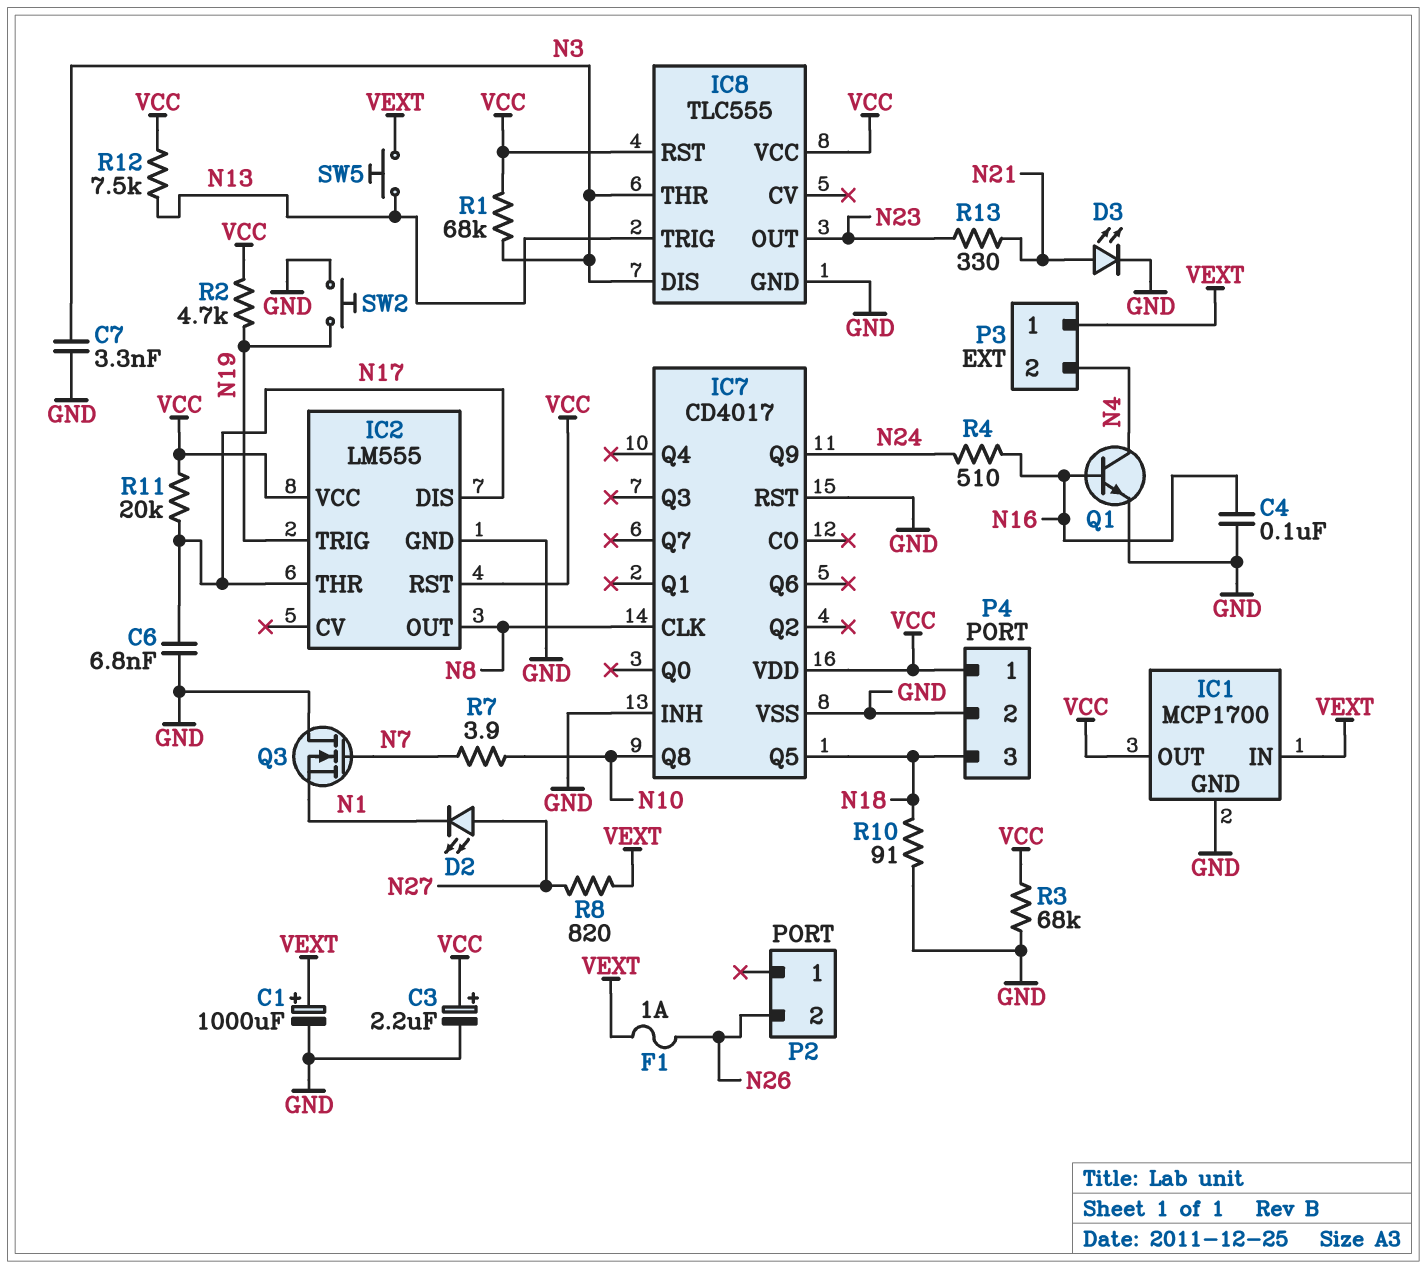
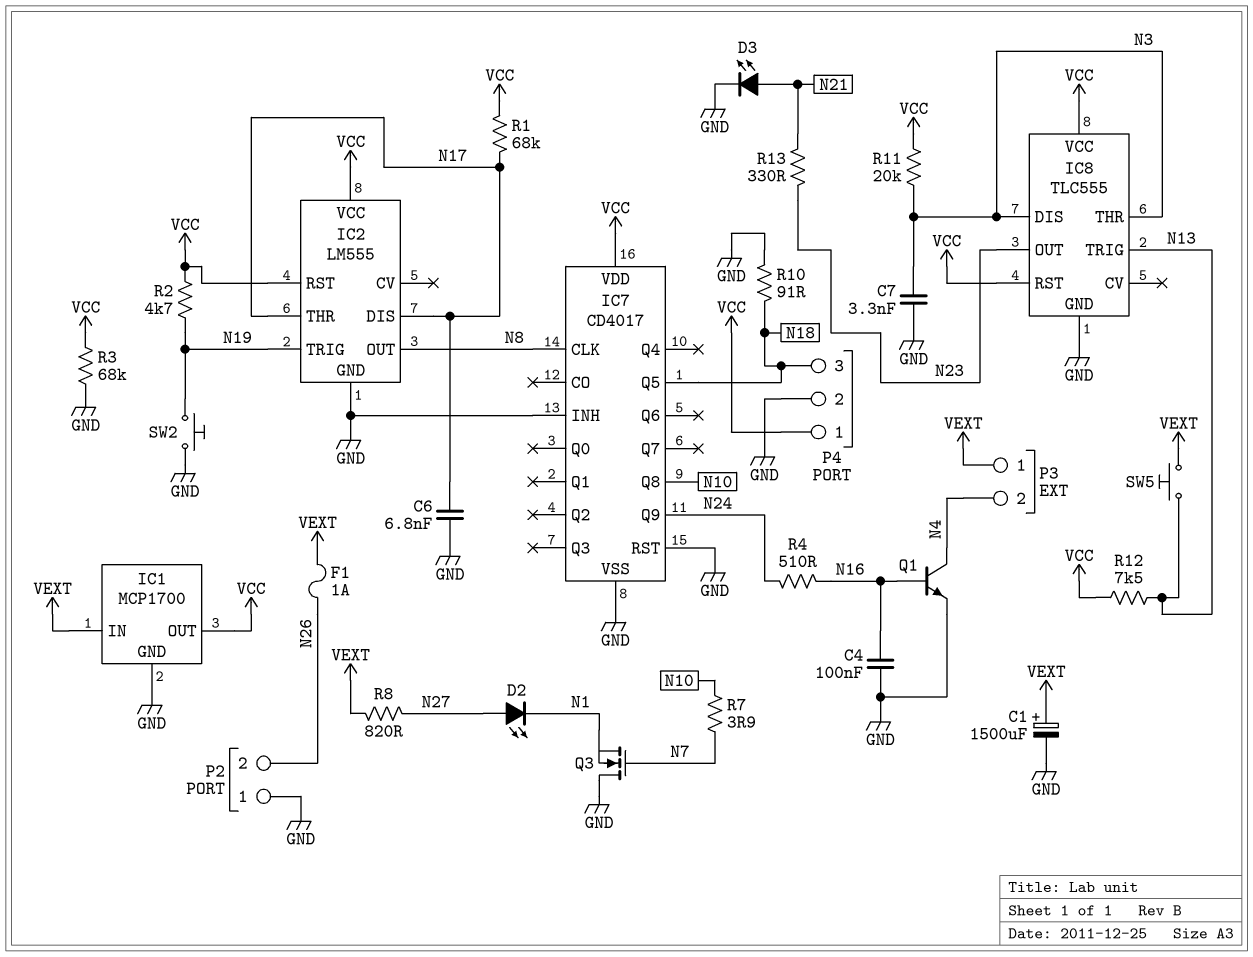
C1: 1000uF (plus VEXT, minus GND) -> 1500uF (plus VEXT, minus GND)
C3: 2.2uF (plus VCC, minus GND) -> none
P2 pin 1: none -> GND
R1: 68k (N3, VCC) -> 68k (N17, VCC)
R11: 20k (N17, VCC) -> 20k (N3, VCC)

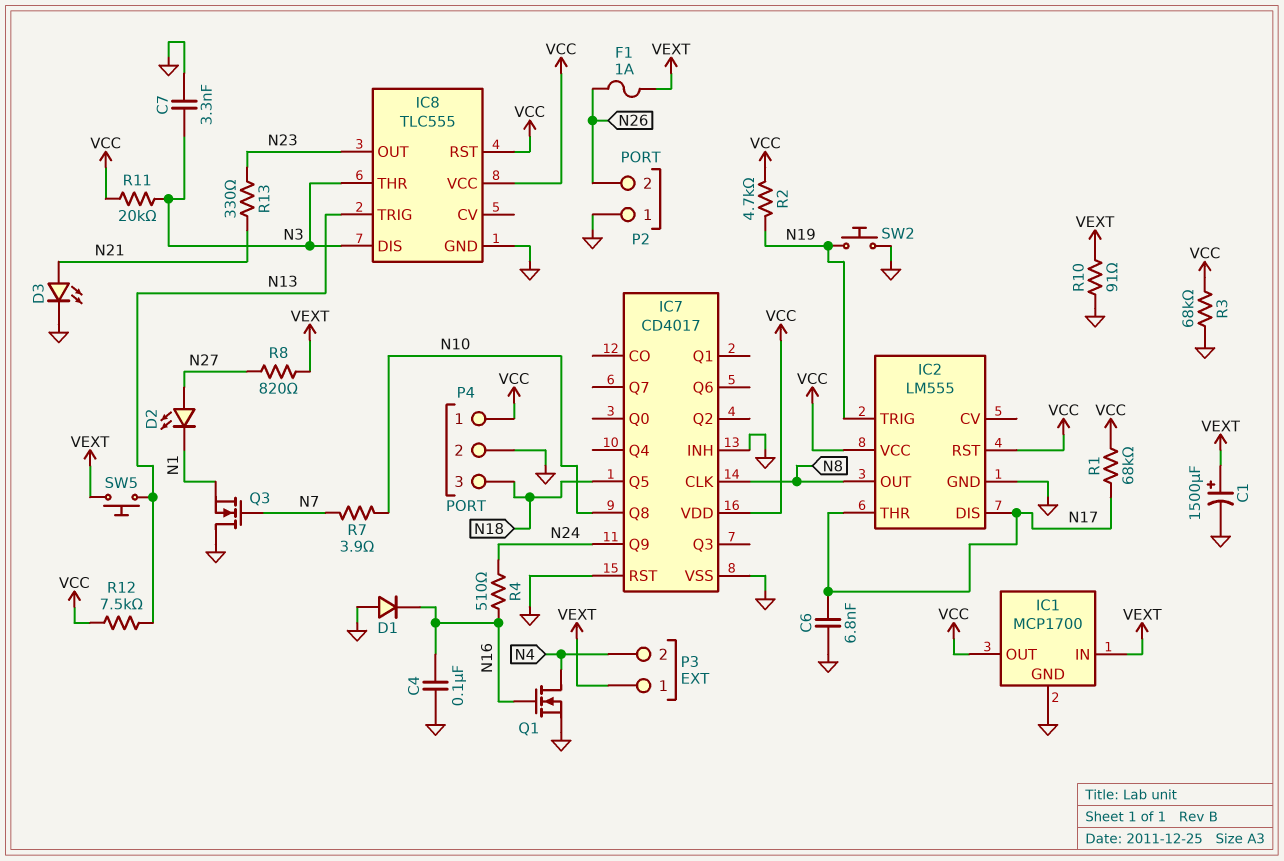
D1: none -> diode (A GND, K N16)
Q1: NPN (B N16, C N4, E GND) -> NMOS (G N16, D N4, S GND)
R10: 91 (GND, N18) -> 91 (GND, VEXT)

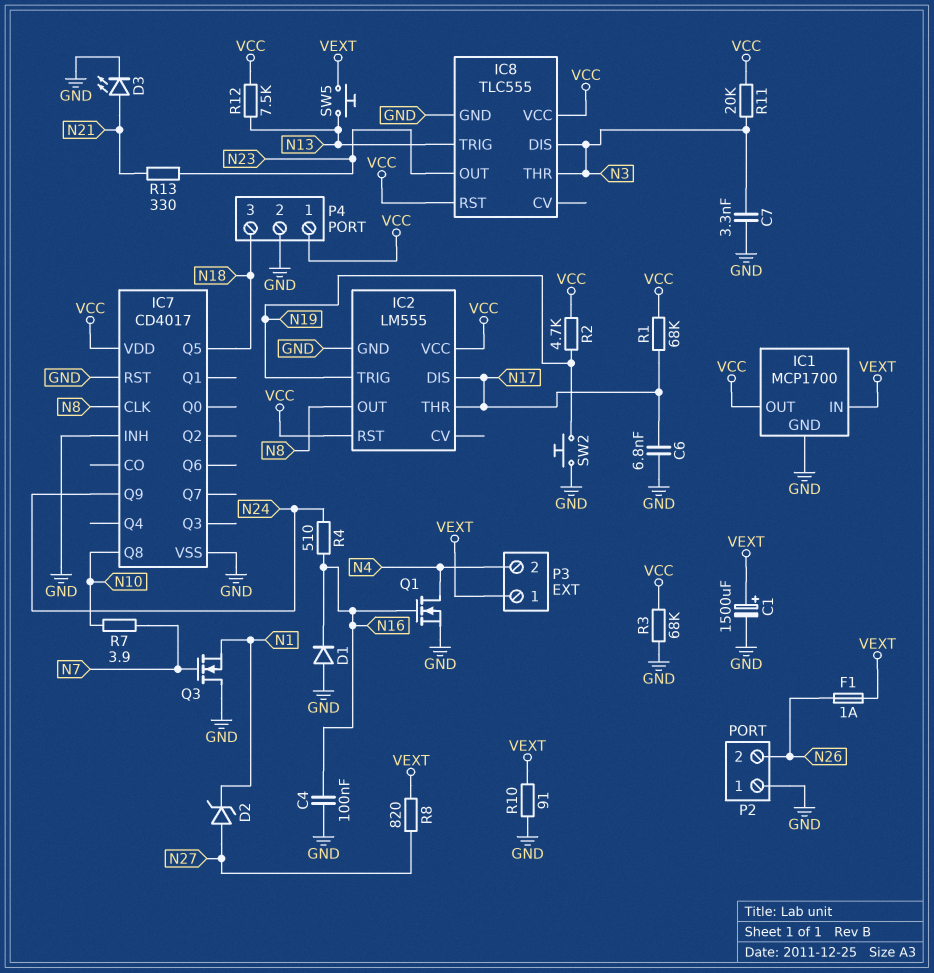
D2: LED (A N27, K N1) -> zener (A N27, K N1)

